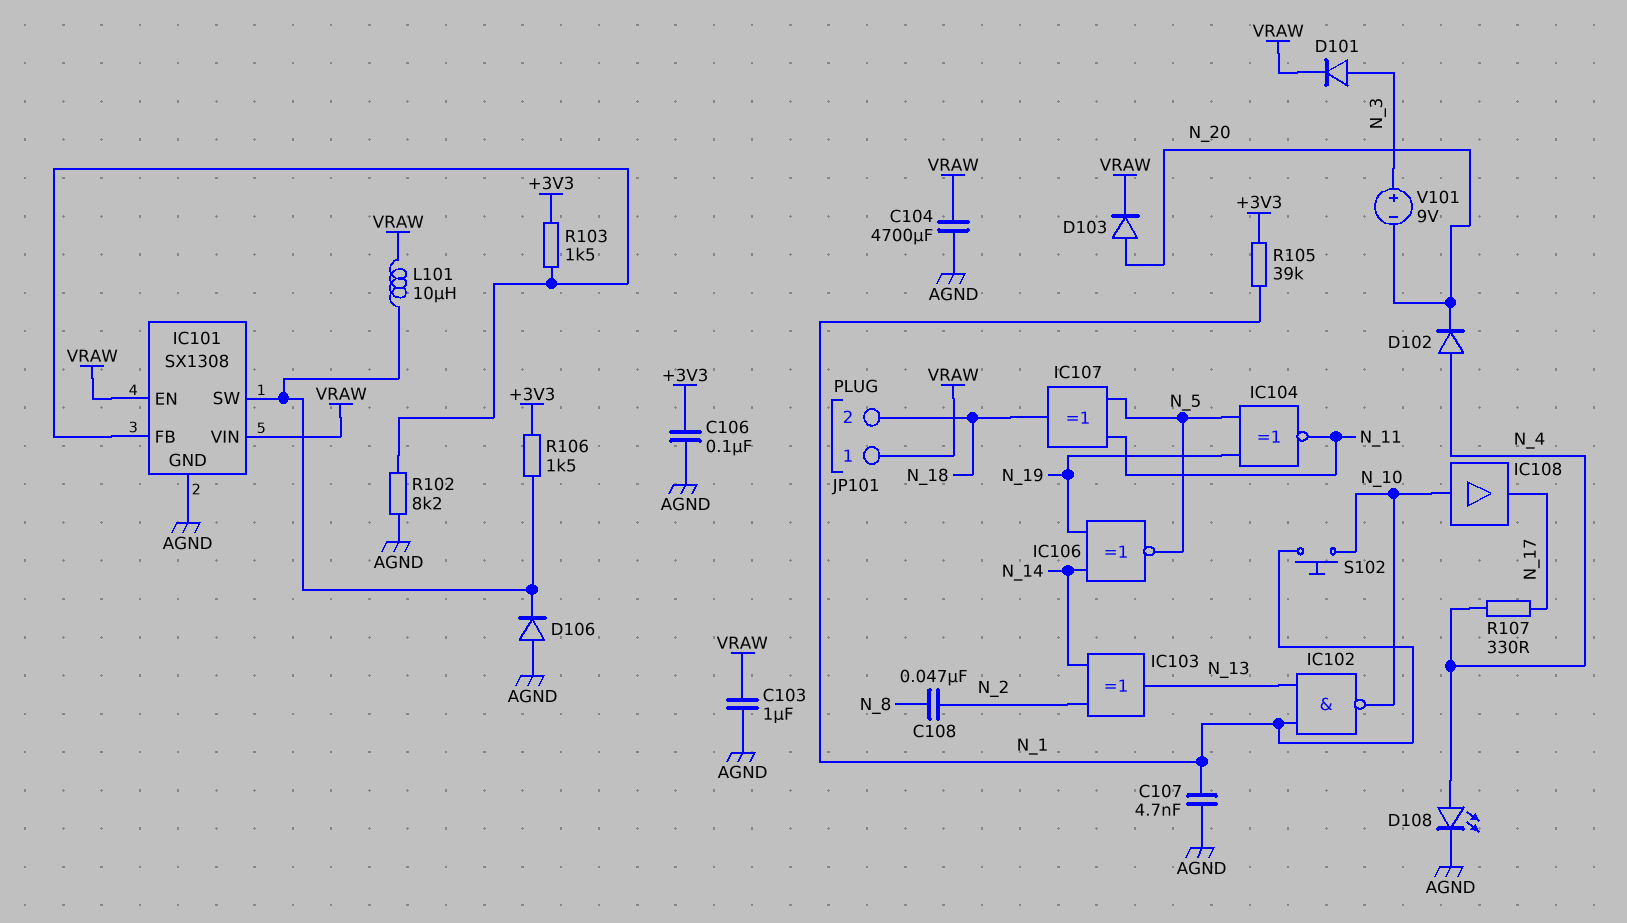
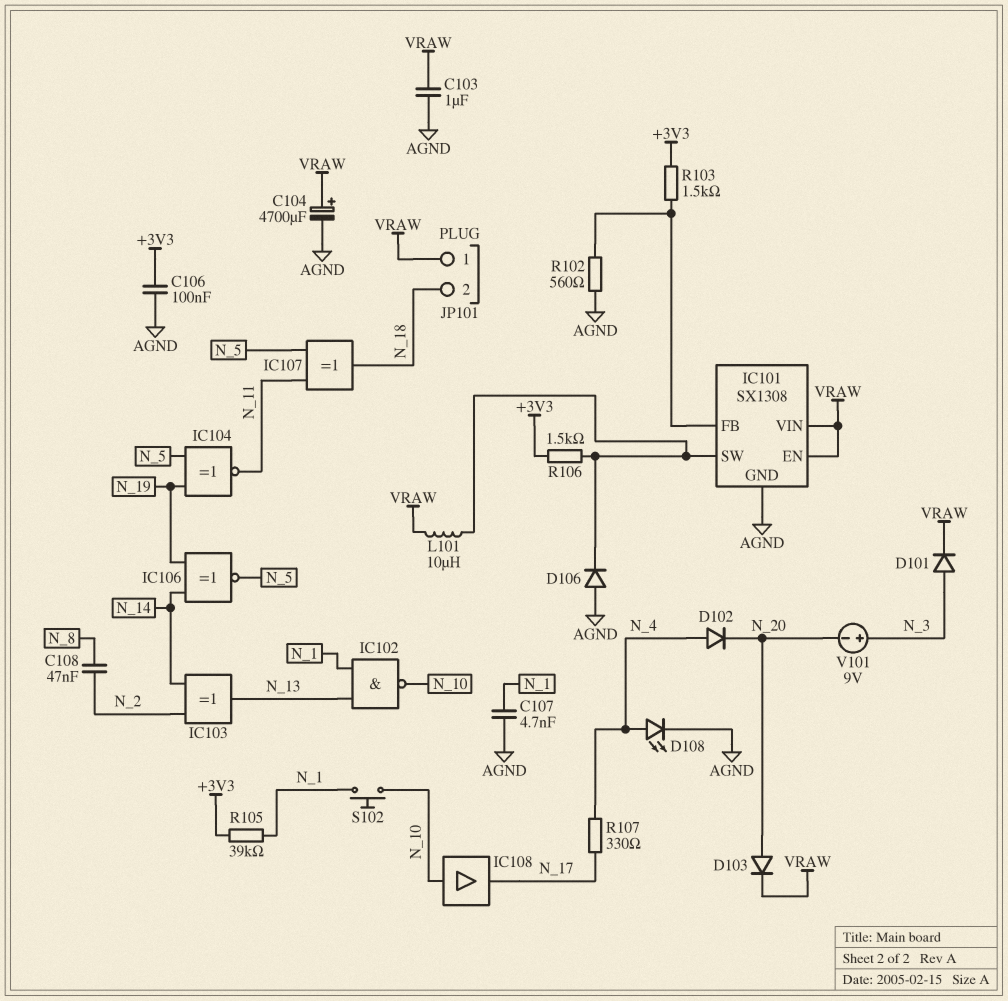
C104: 4700uF (AGND, VRAW) -> 4700uF (plus VRAW, minus AGND)
R102: 8.2k (AGND, IC101/FB) -> 560 (AGND, IC101/FB)

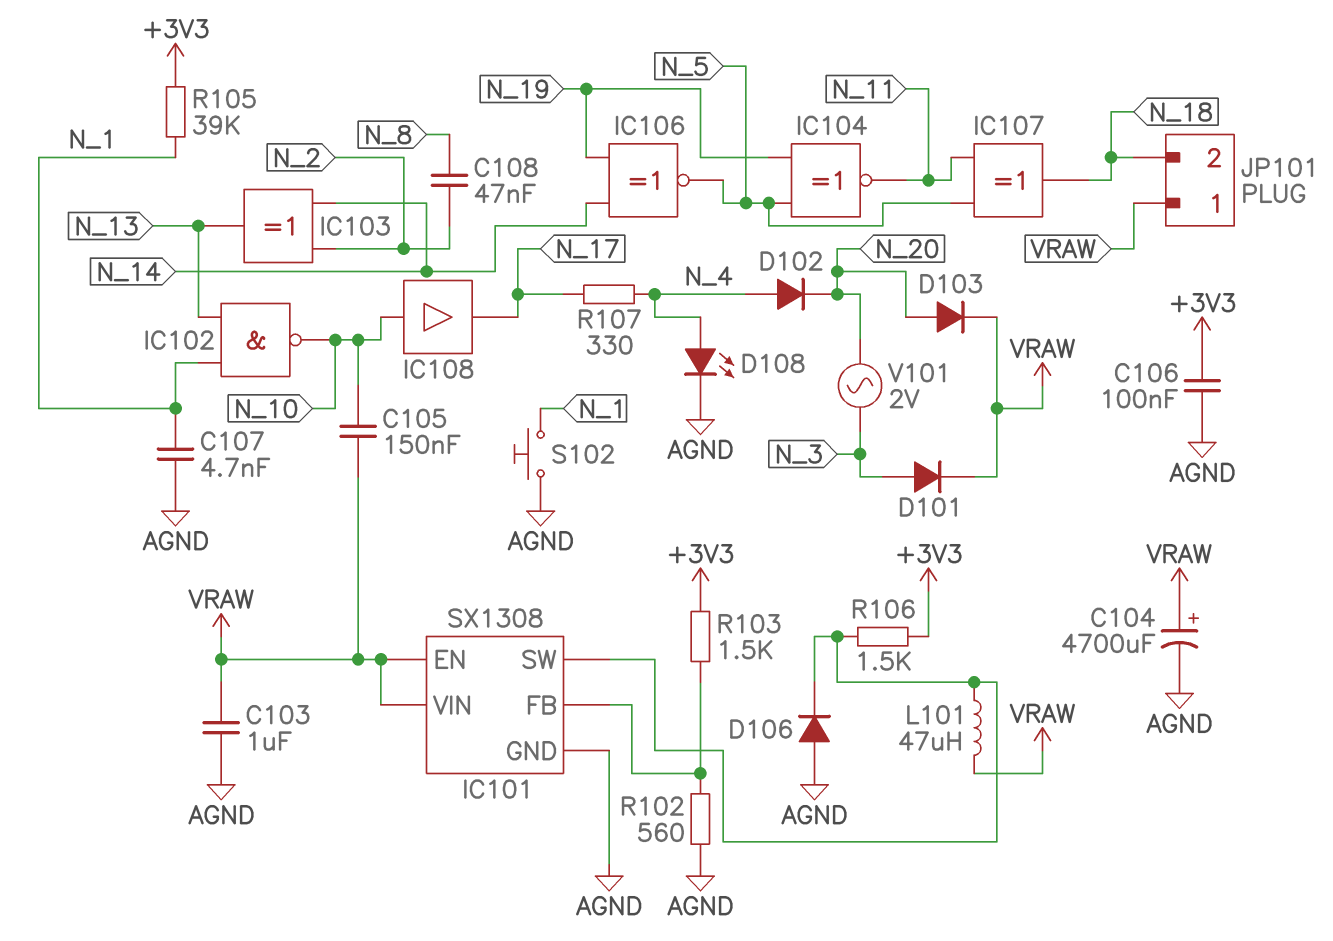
C105: none -> 150nF (N_10, VRAW)
L101: 10uH (IC101/SW, VRAW) -> 47uH (IC101/SW, VRAW)
S102: button (N_1, N_10) -> button (AGND, N_1)
V101: 9V (plus N_3, minus N_20) -> AC 2V (N_3, N_20)

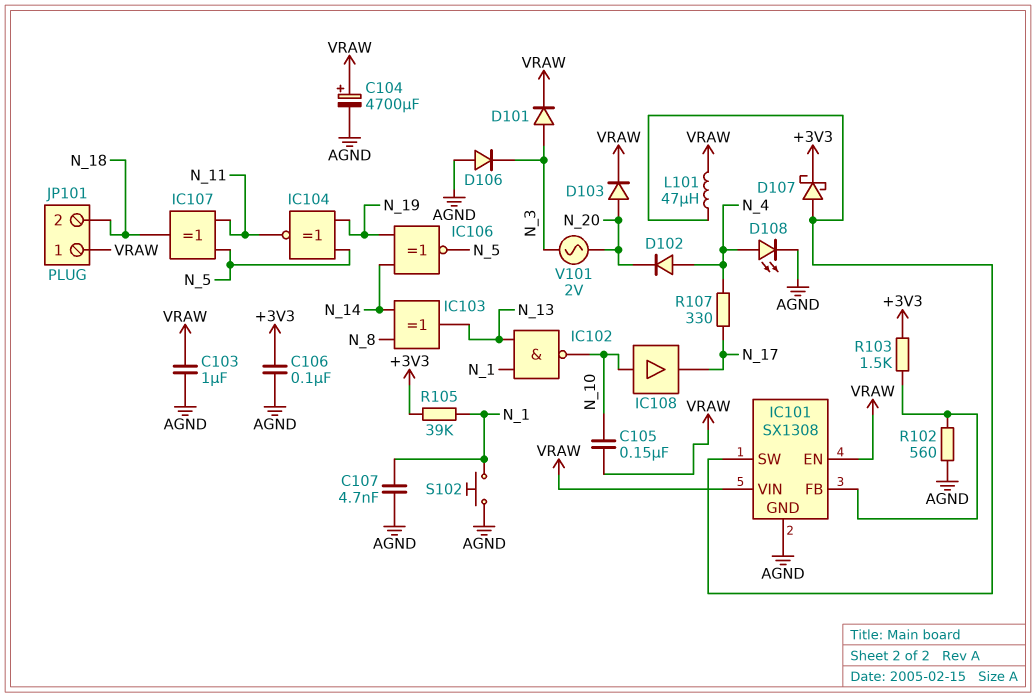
C108: 47nF (N_2, N_8) -> none
D106: diode (A AGND, K IC101/SW) -> diode (A AGND, K N_3)
D107: none -> schottky (A IC101/SW, K +3V3)
IC103: XOR (in N_2, in N_14, out N_13) -> XOR (in N_8, in N_14, out N_13)
R106: 1.5k (+3V3, IC101/SW) -> none

